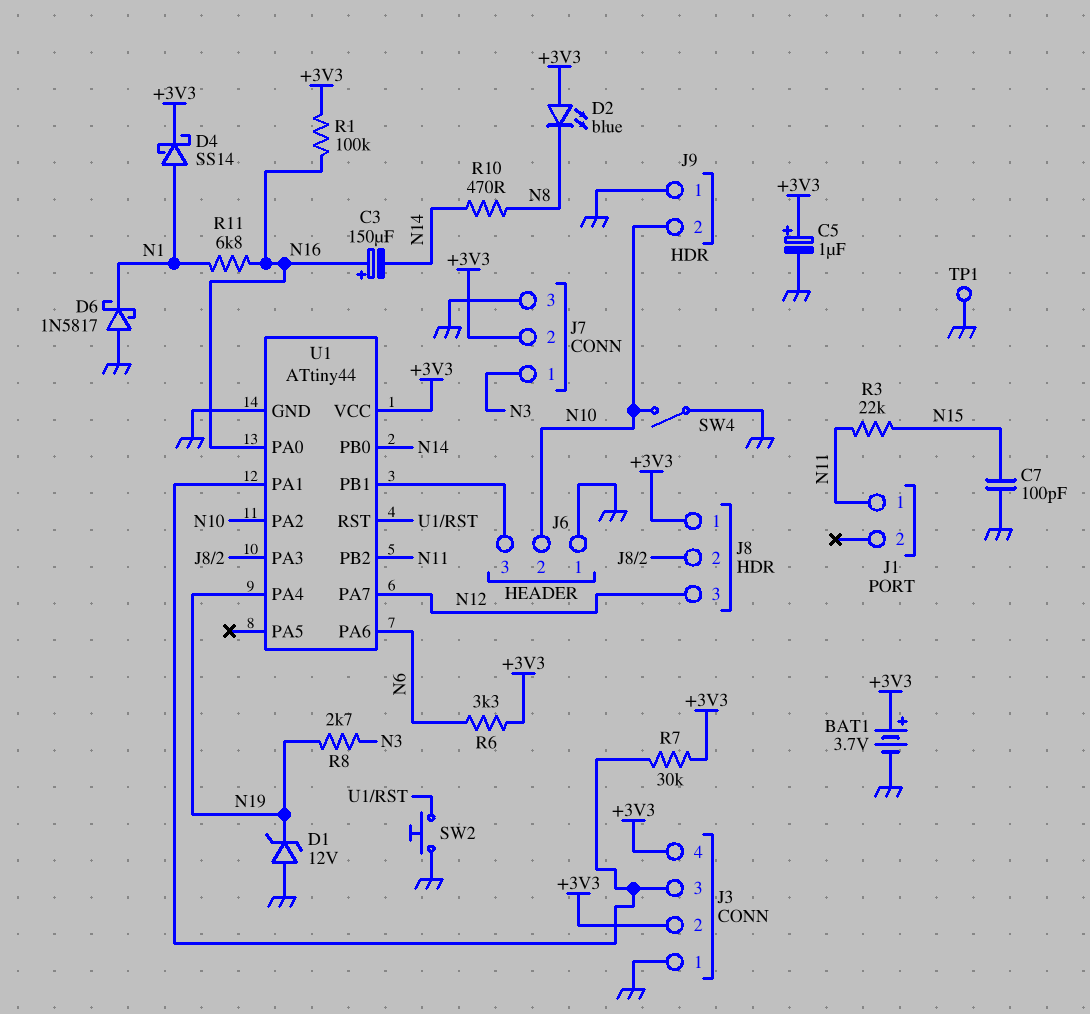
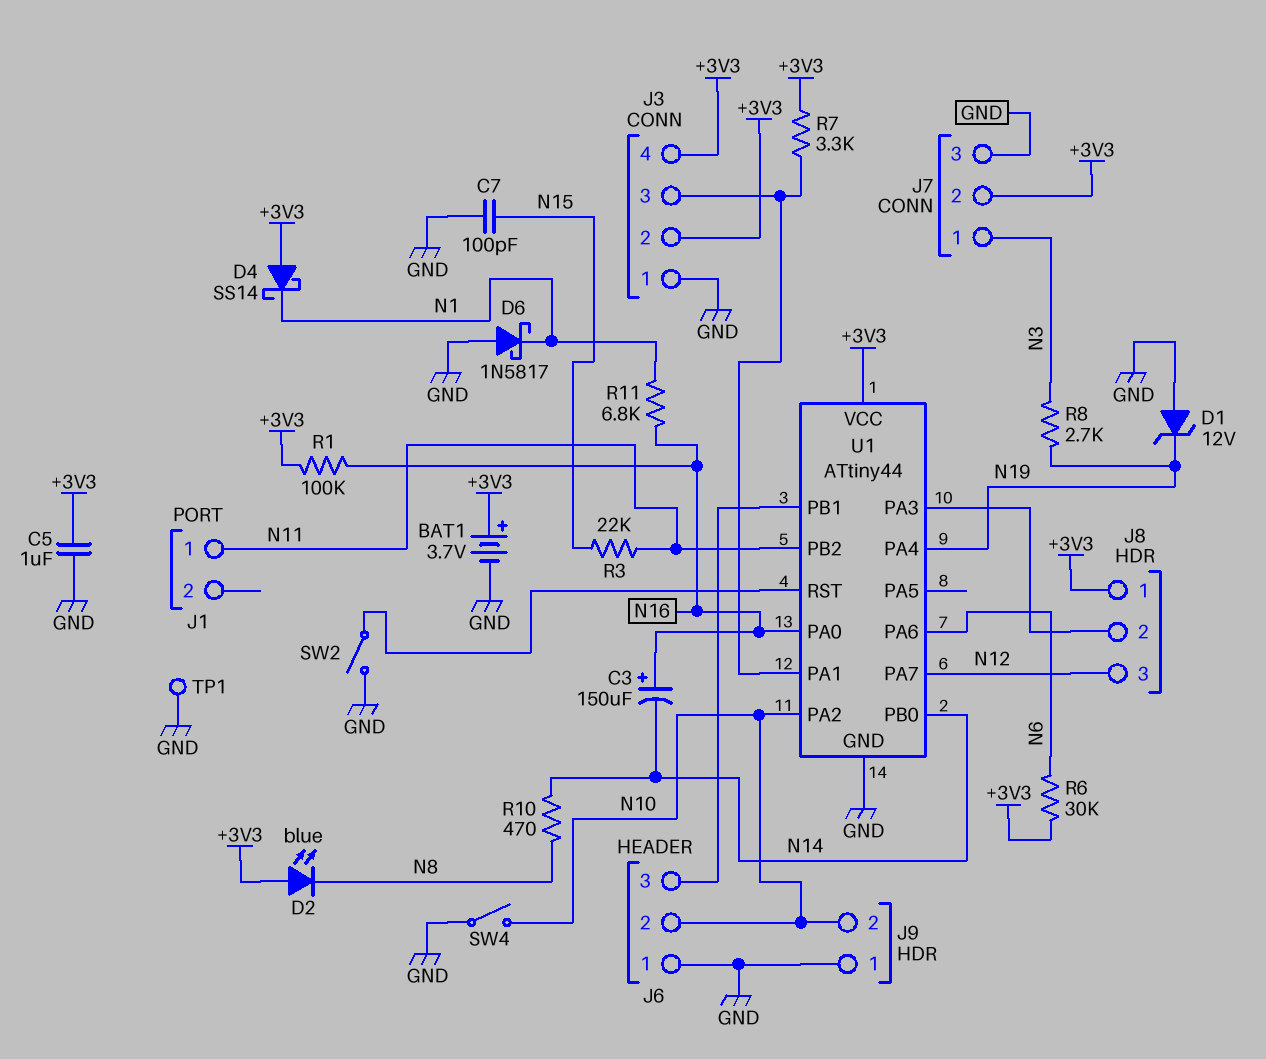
C5: 1uF (plus +3V3, minus GND) -> 1uF (+3V3, GND)
D4: schottky SS14 (A N1, K +3V3) -> schottky SS14 (A +3V3, K N1)
R6: 3.3k (+3V3, N6) -> 30k (+3V3, N6)
R7: 30k (+3V3, J3/3) -> 3.3k (+3V3, J3/3)
SW2: button (GND, U1/RST) -> switch (GND, U1/RST)

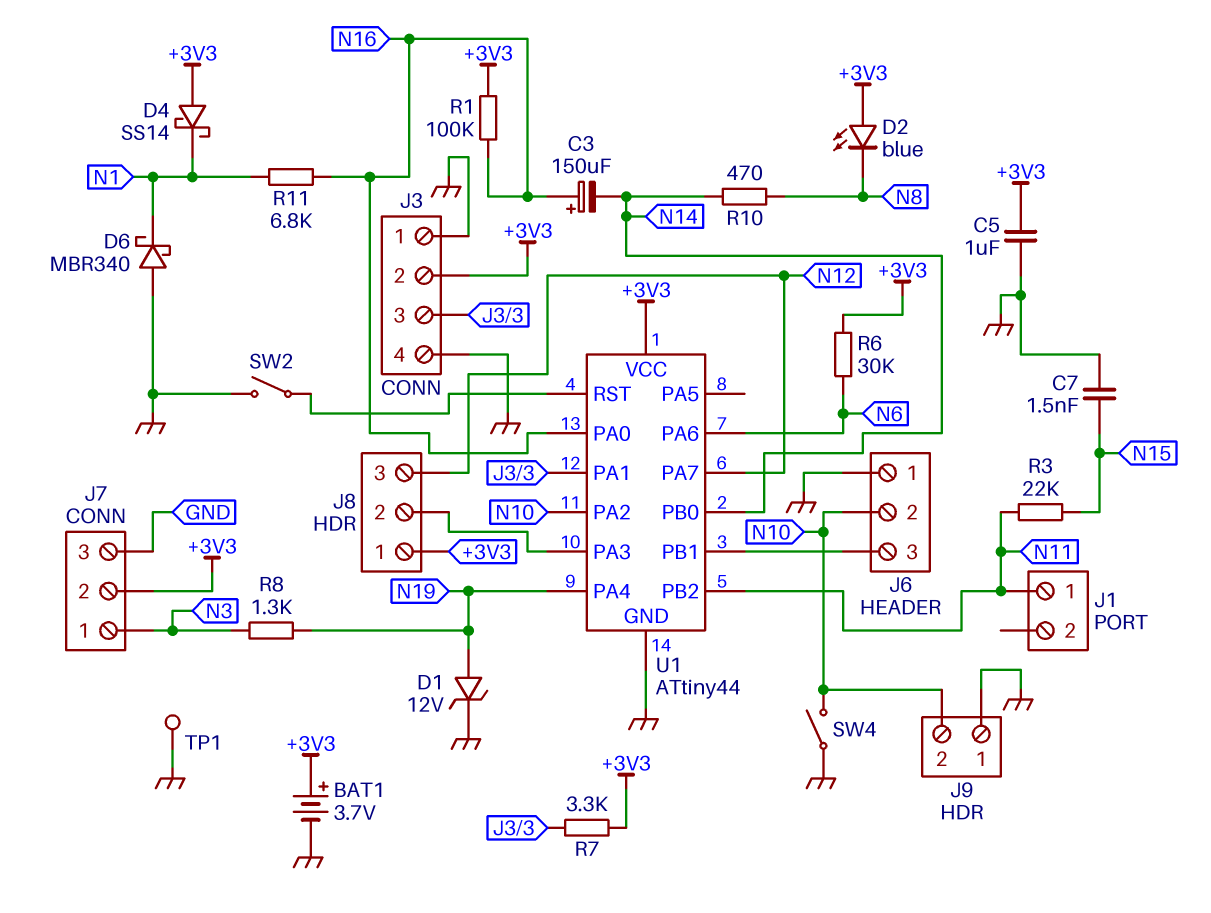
C7: 100pF (GND, N15) -> 1.5nF (GND, N15)
D1: zener 12V (A GND, K N19) -> zener 12V (A N19, K GND)
D6: schottky 1N5817 (A GND, K N1) -> schottky MBR340 (A GND, K N1)
J3 pin 4: +3V3 -> GND
R8: 2.7k (N3, N19) -> 1.3k (N3, N19)

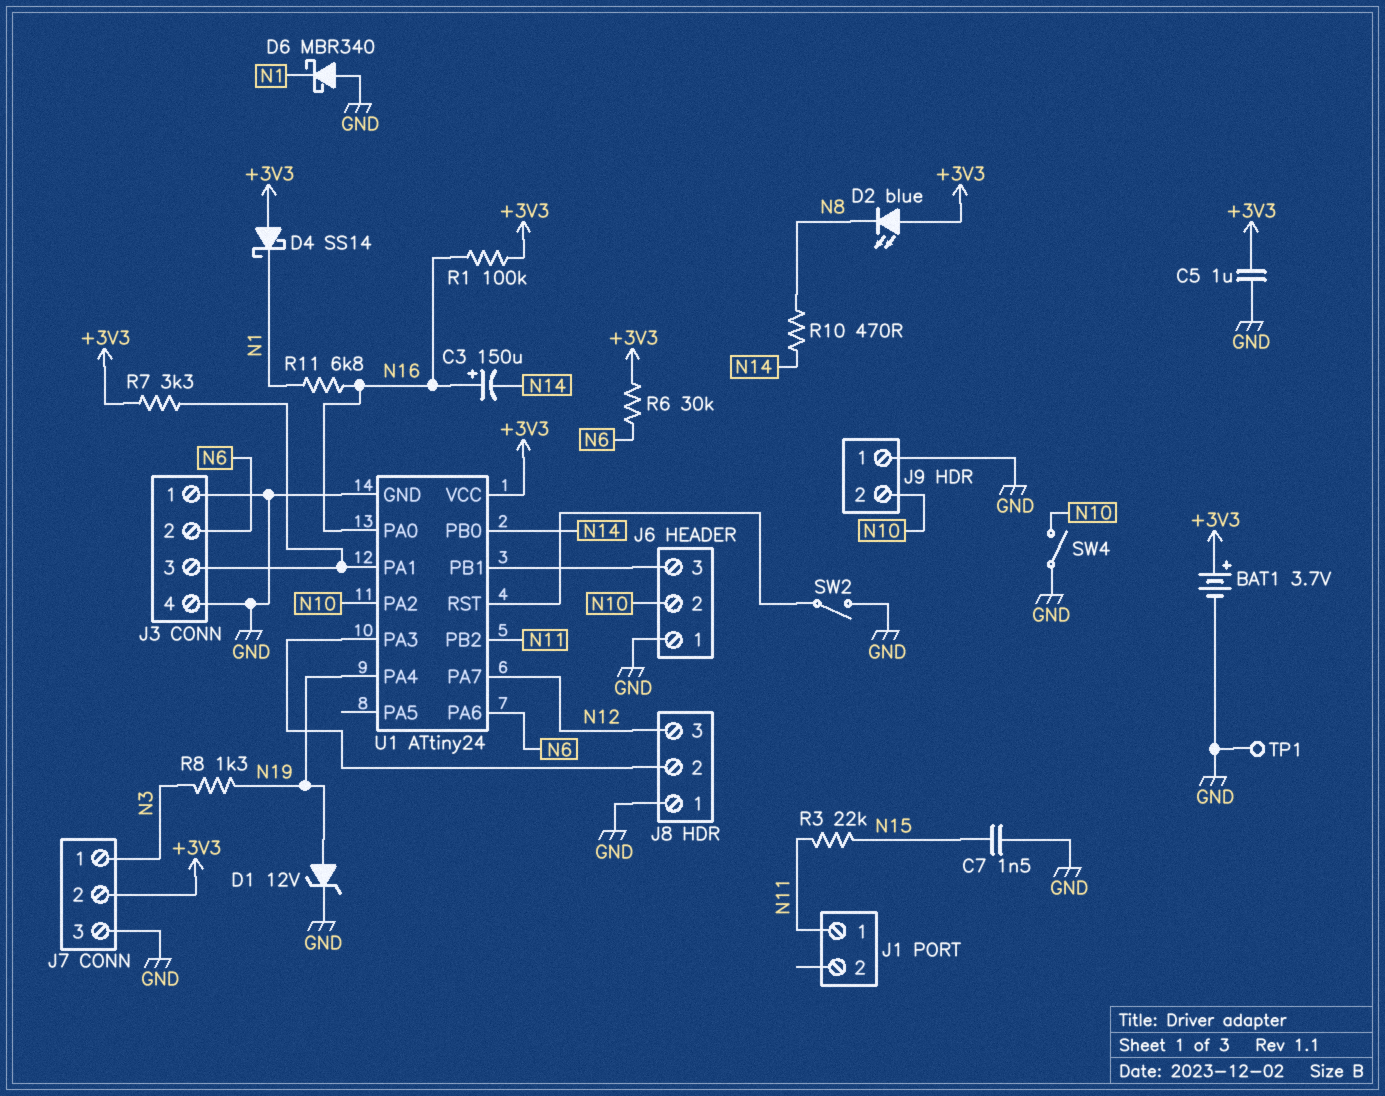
J3 pin 2: +3V3 -> N6
J8 pin 1: +3V3 -> GND
U1: ATtiny44 -> ATtiny24

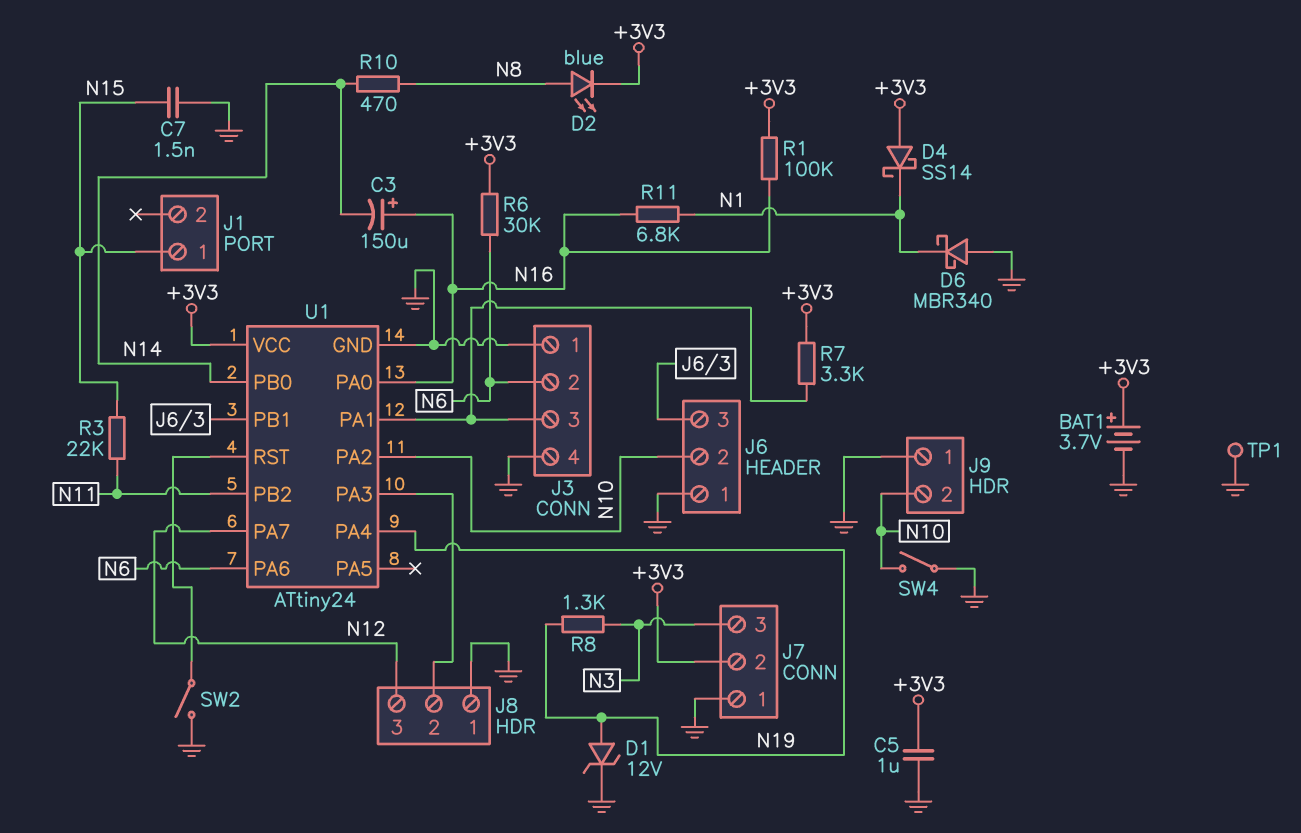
D2: LED blue (A +3V3, K N8) -> LED blue (A N8, K +3V3)
J1 pin 1: N11 -> N15
J7 pin 1: N3 -> GND
J7 pin 3: GND -> N3

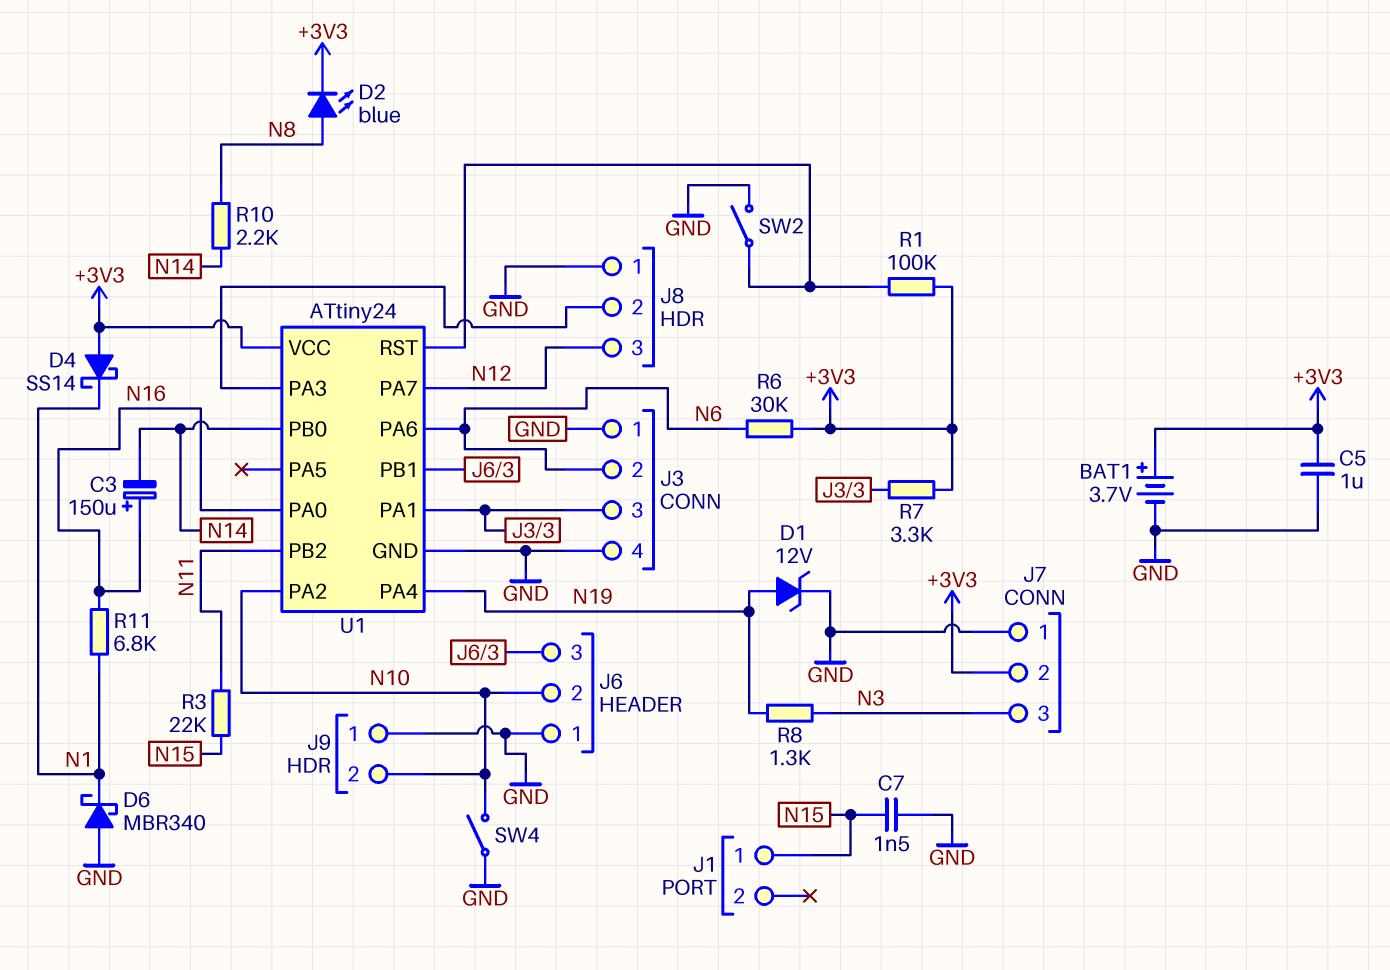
R1: 100k (+3V3, N16) -> 100k (+3V3, U1/RST)
R10: 470 (N8, N14) -> 2.2k (N8, N14)
TP1: test point (GND) -> none

